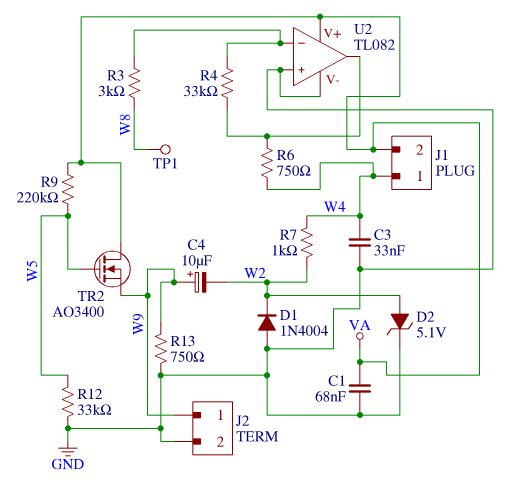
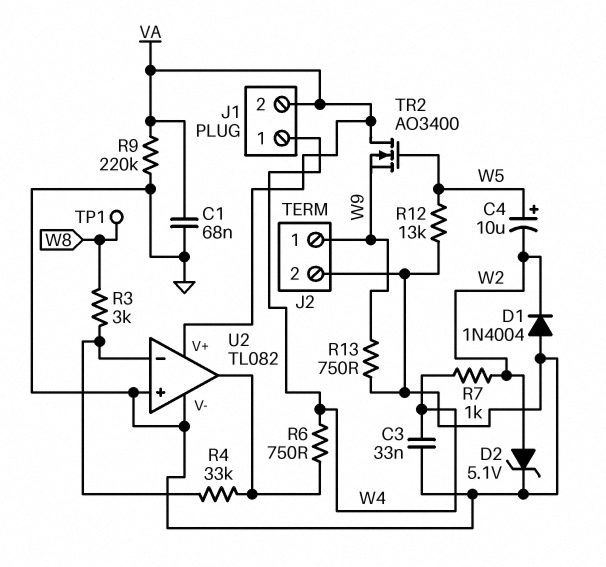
C4: 10uF (plus W9, minus W2) -> 10uF (plus W5, minus W2)
R9: 220k (VA, W5) -> 220k (GND, VA)
R12: 33k (GND, W5) -> 13k (GND, W5)

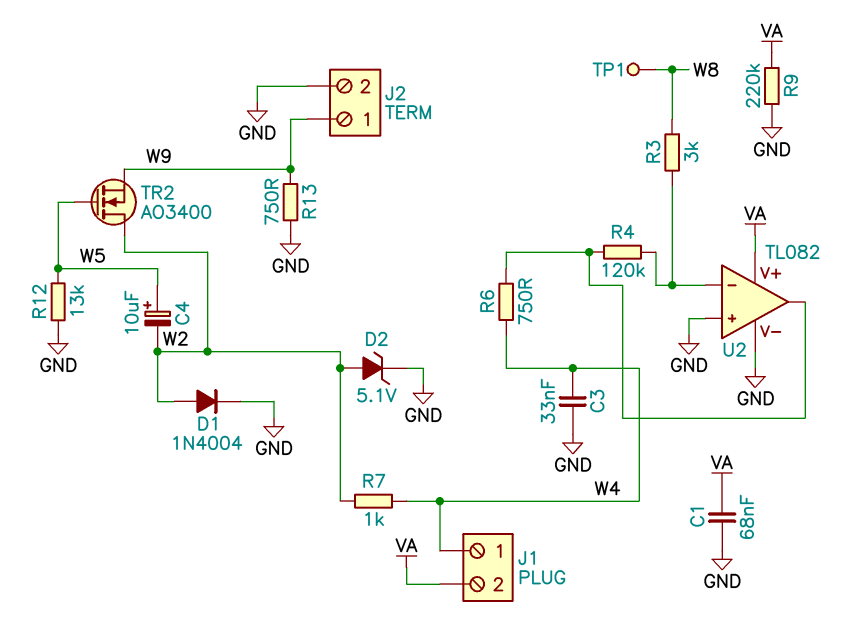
D1: diode 1N4004 (A GND, K W2) -> diode 1N4004 (A W2, K GND)
R4: 33k (U2/in-, U2/out) -> 120k (U2/in-, U2/out)
TR2: NMOS AO3400 (G W5, D VA, S W9) -> NMOS AO3400 (G W5, D W2, S W9)

